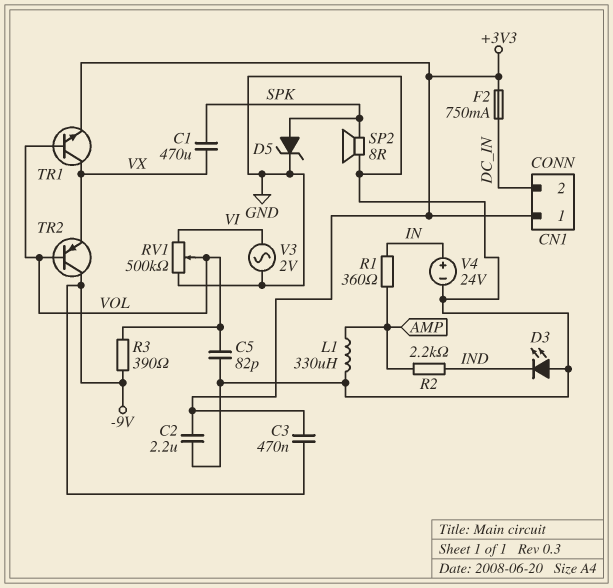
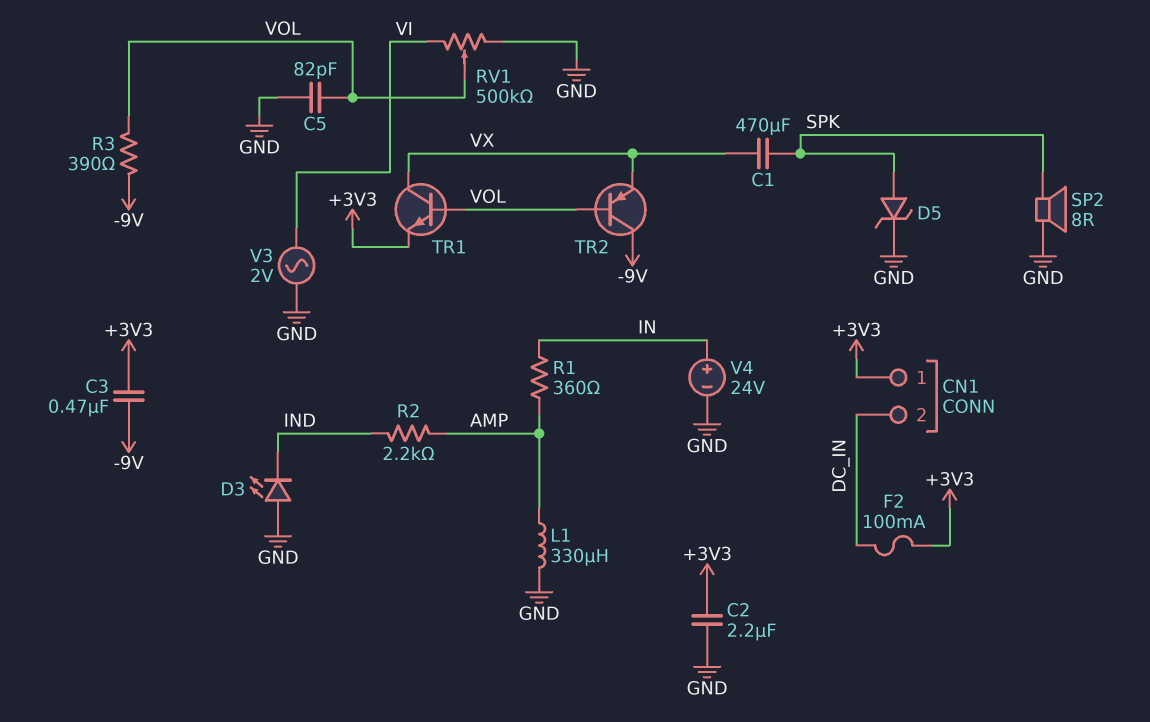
F2: 750mA (+3V3, DC_IN) -> 100mA (+3V3, DC_IN)

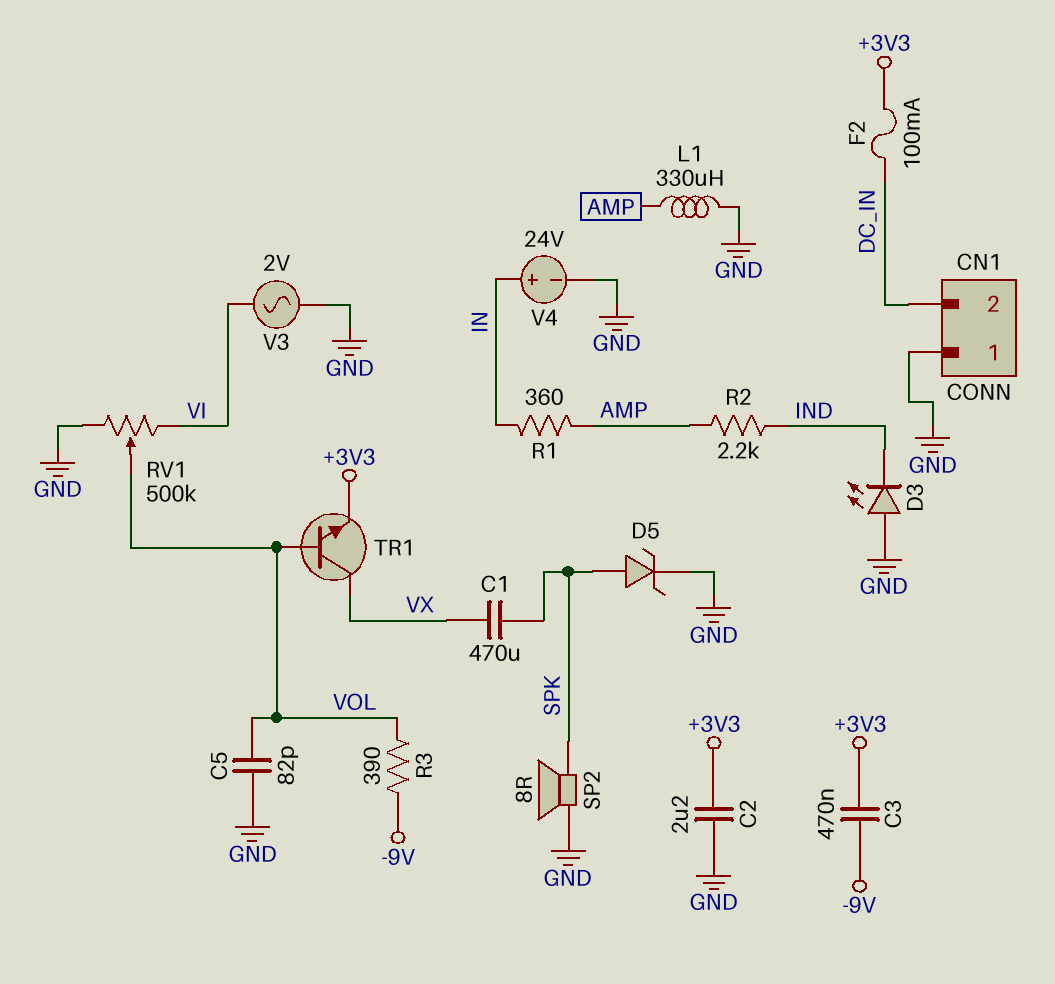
CN1 pin 1: +3V3 -> GND
TR2: PNP (B VOL, C -9V, E VX) -> none

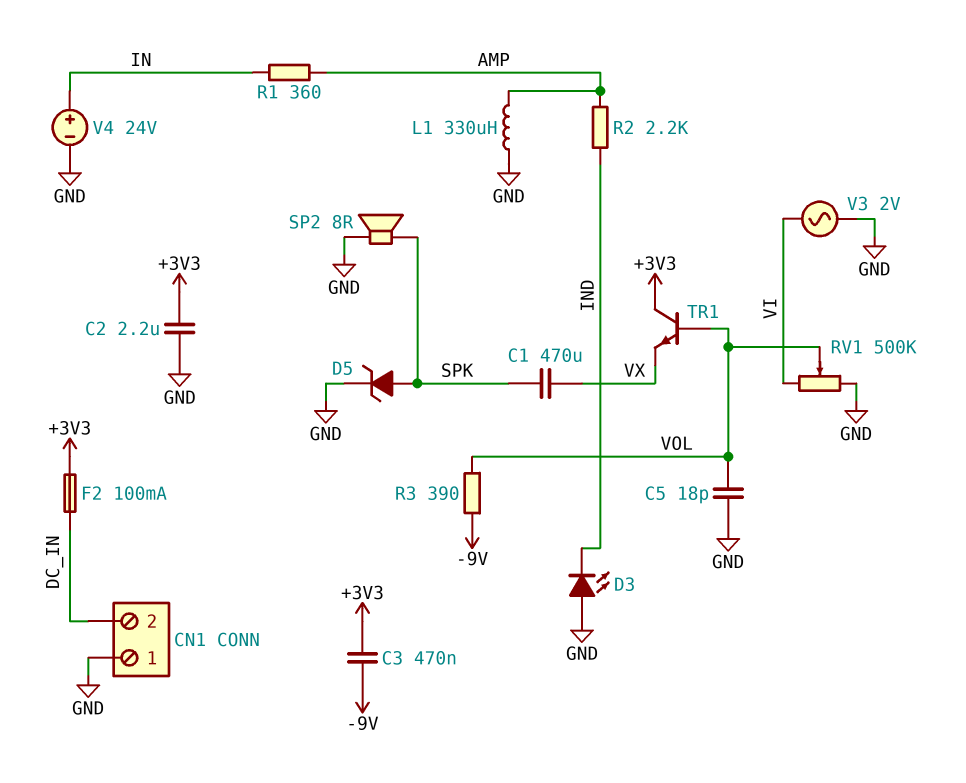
C5: 82pF (GND, VOL) -> 18pF (GND, VOL)
TR1: NPN (B VOL, C VX, E +3V3) -> NPN (B VOL, C +3V3, E VX)

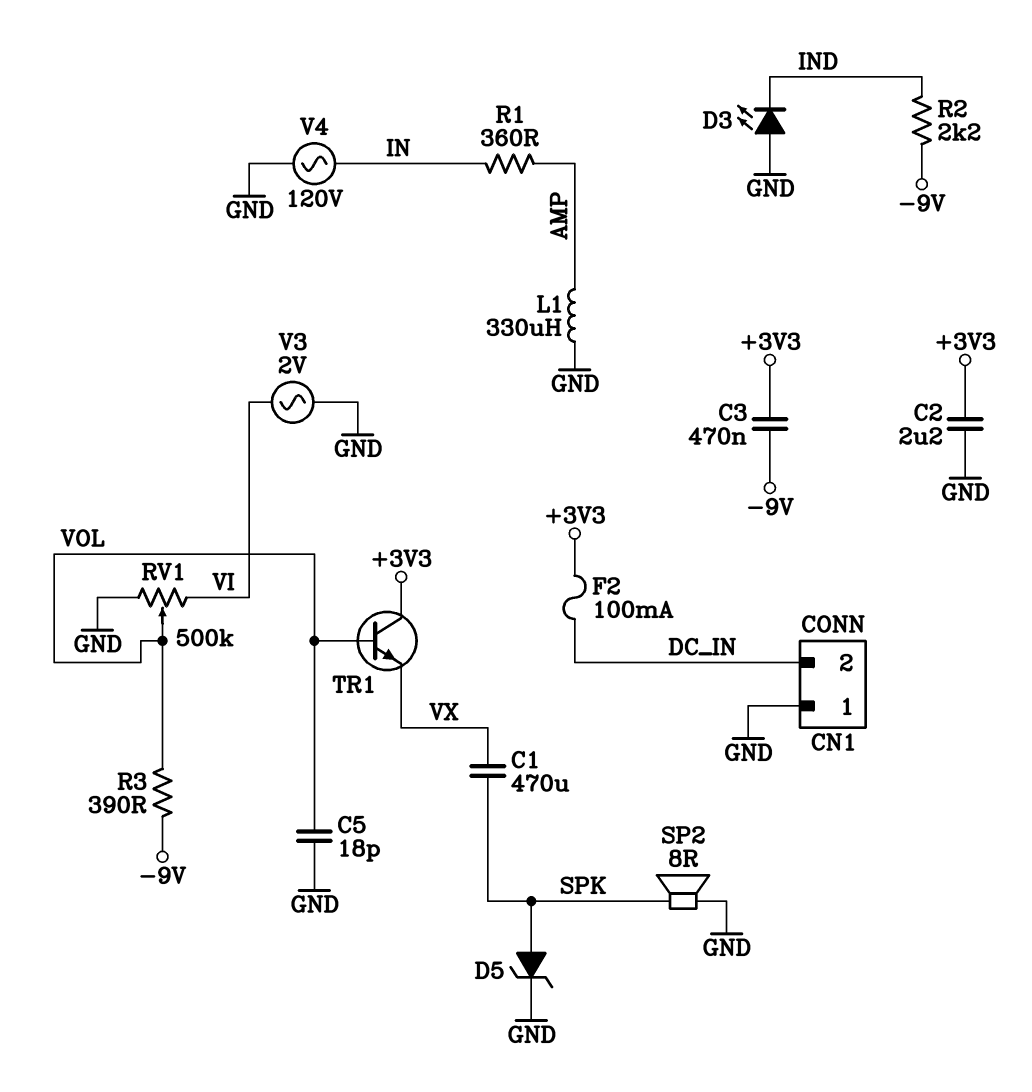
R2: 2.2k (AMP, IND) -> 2.2k (-9V, IND)
V4: 24V (plus IN, minus GND) -> AC 120V (GND, IN)

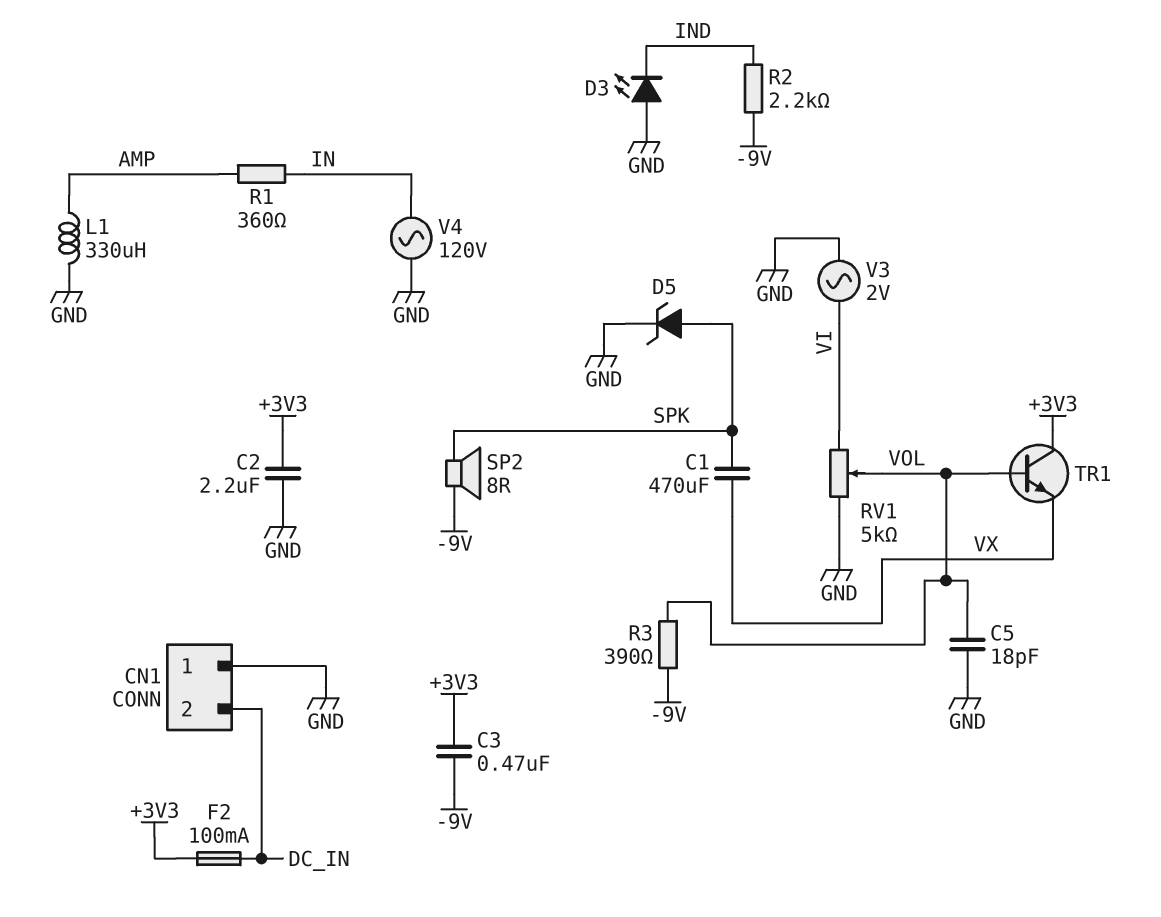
RV1: 500k (GND, VI, wiper VOL) -> 5k (GND, VI, wiper VOL)
SP2: speaker 8R (GND, SPK) -> speaker 8R (-9V, SPK)

